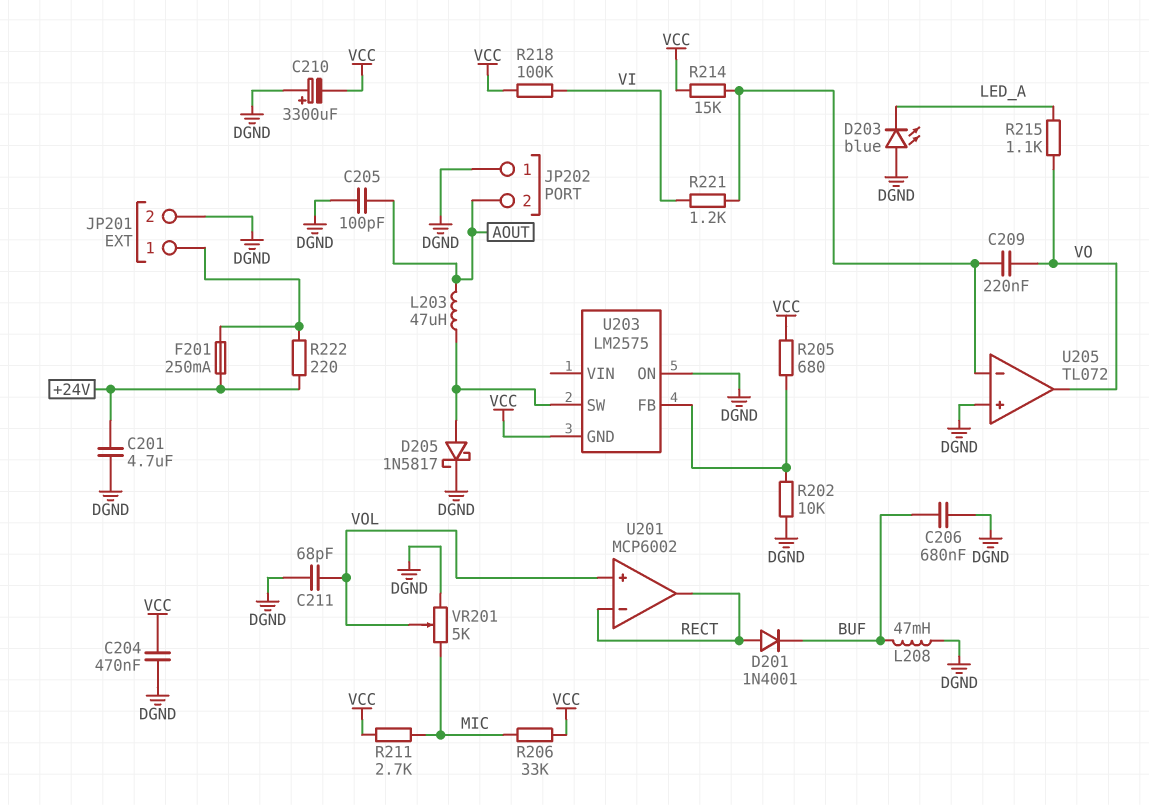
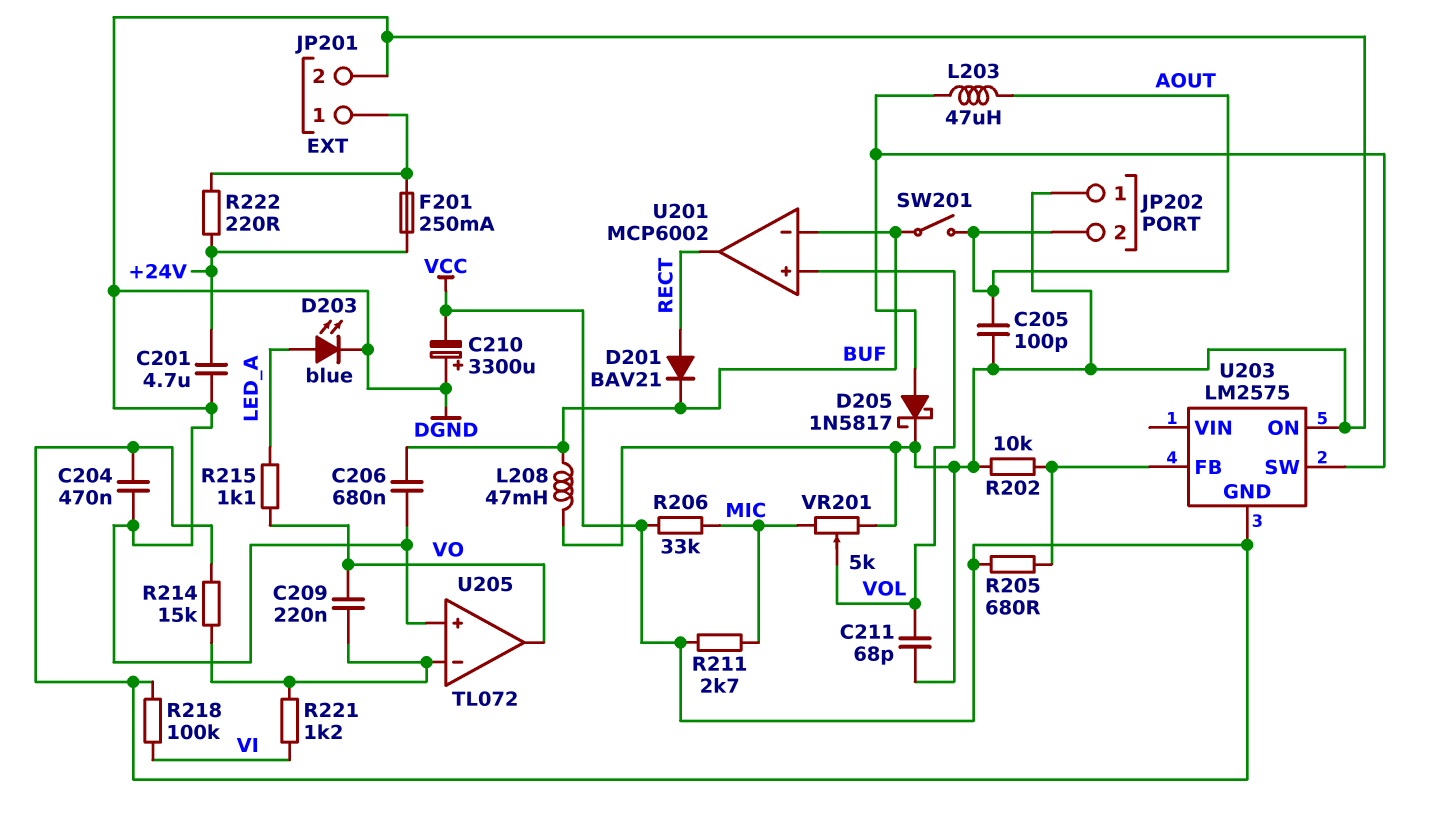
D201: diode 1N4001 (A RECT, K BUF) -> diode BAV21 (A RECT, K BUF)
D203: LED blue (A DGND, K LED_A) -> LED blue (A LED_A, K DGND)
SW201: none -> switch (AOUT, BUF)
U201 pin in-: RECT -> BUF

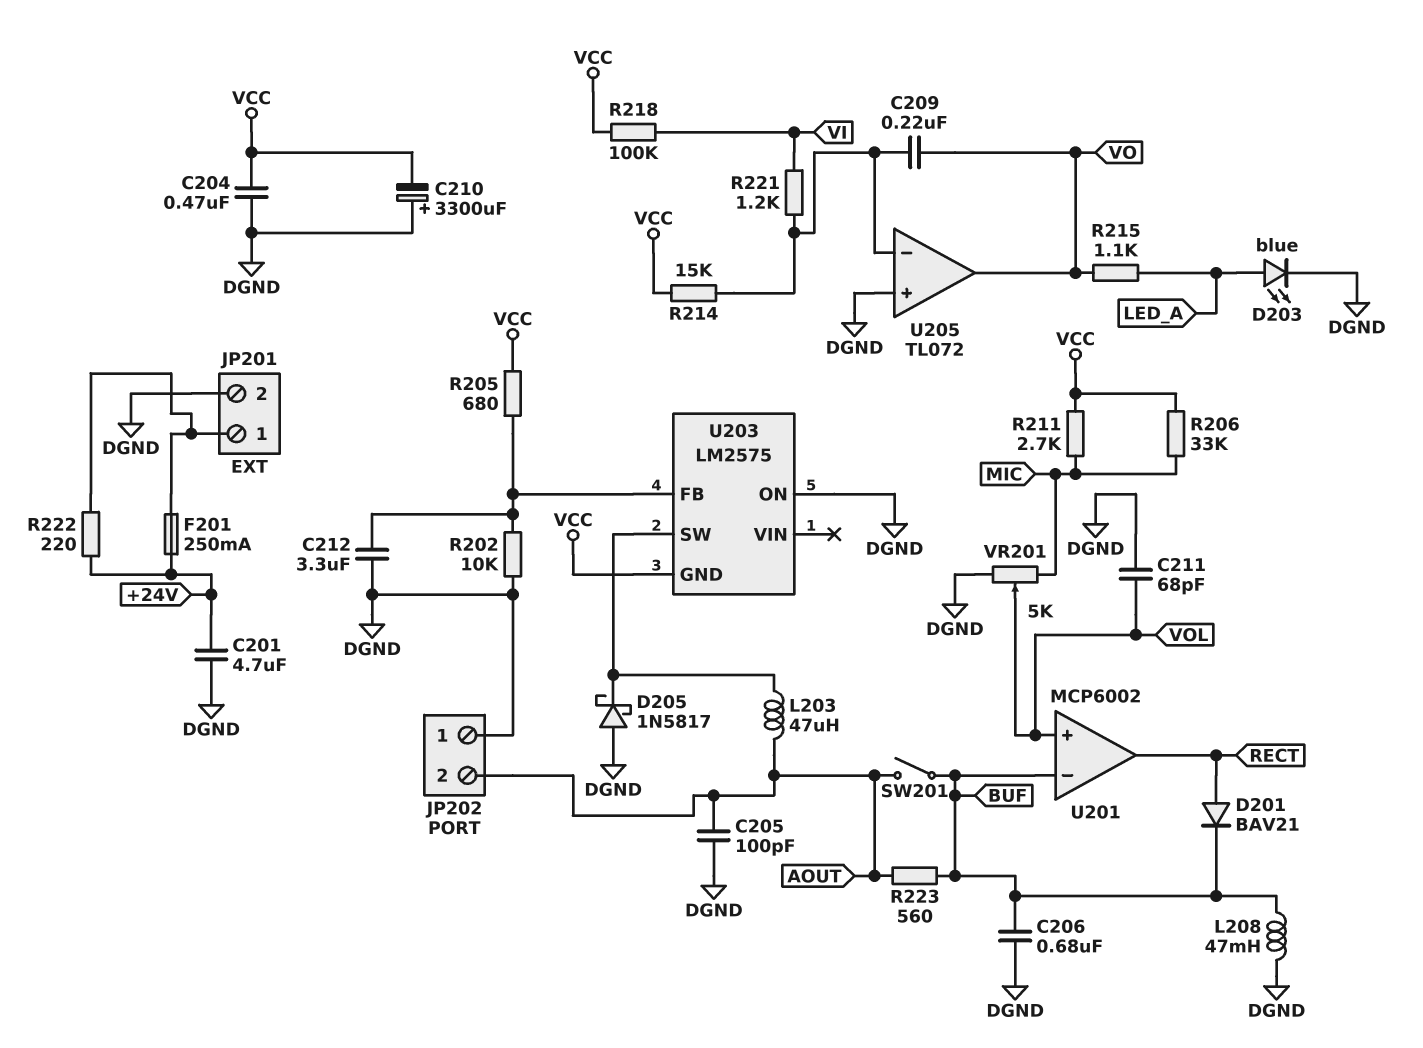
C212: none -> 3.3uF (DGND, U203/FB)
D205: schottky 1N5817 (A U203/SW, K DGND) -> schottky 1N5817 (A DGND, K U203/SW)
R223: none -> 560 (AOUT, BUF)

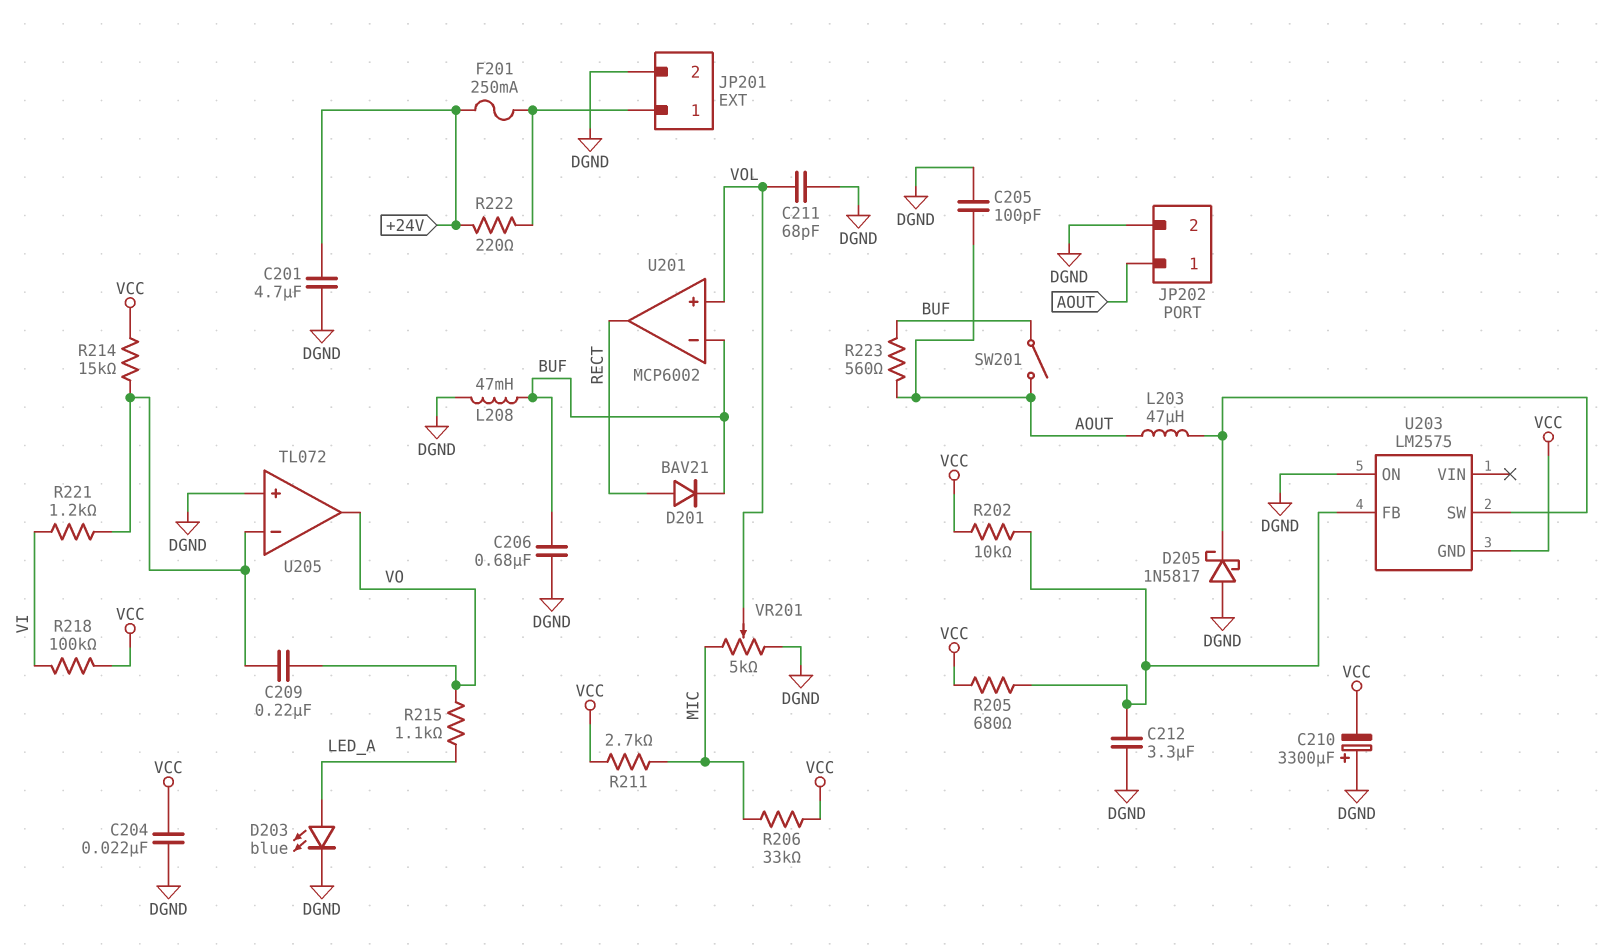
C204: 470nF (DGND, VCC) -> 22nF (DGND, VCC)
JP202 pin 1: DGND -> AOUT
JP202 pin 2: AOUT -> DGND
R202: 10k (DGND, U203/FB) -> 10k (U203/FB, VCC)

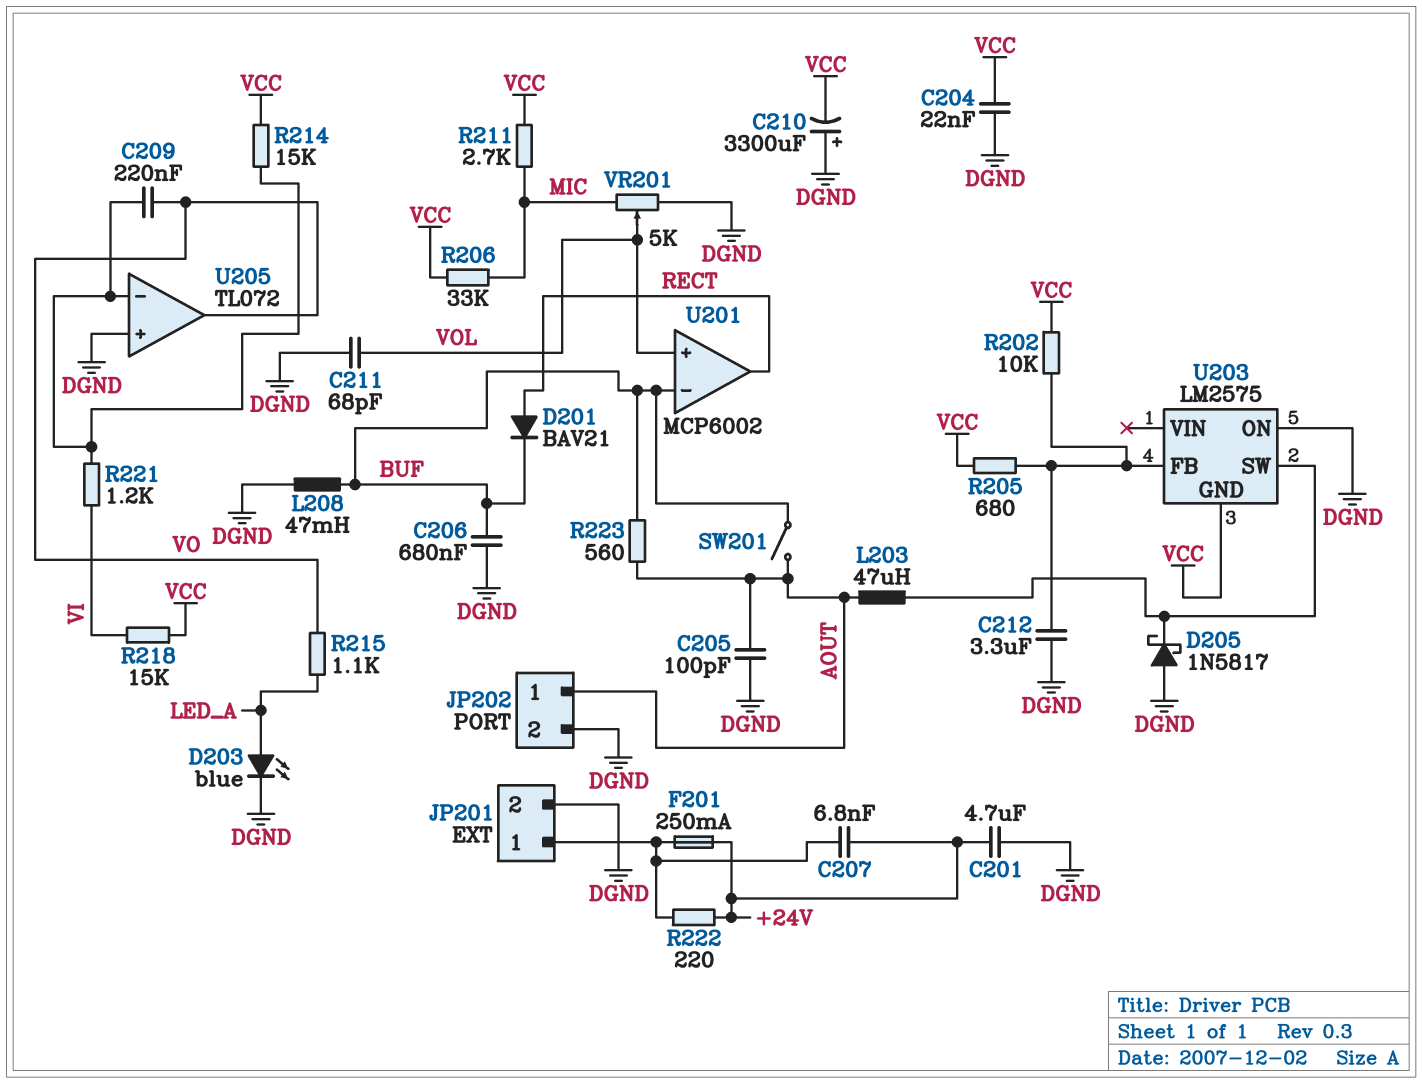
C207: none -> 6.8nF (+24V, JP201/1)
R218: 100k (VCC, VI) -> 15k (VCC, VI)

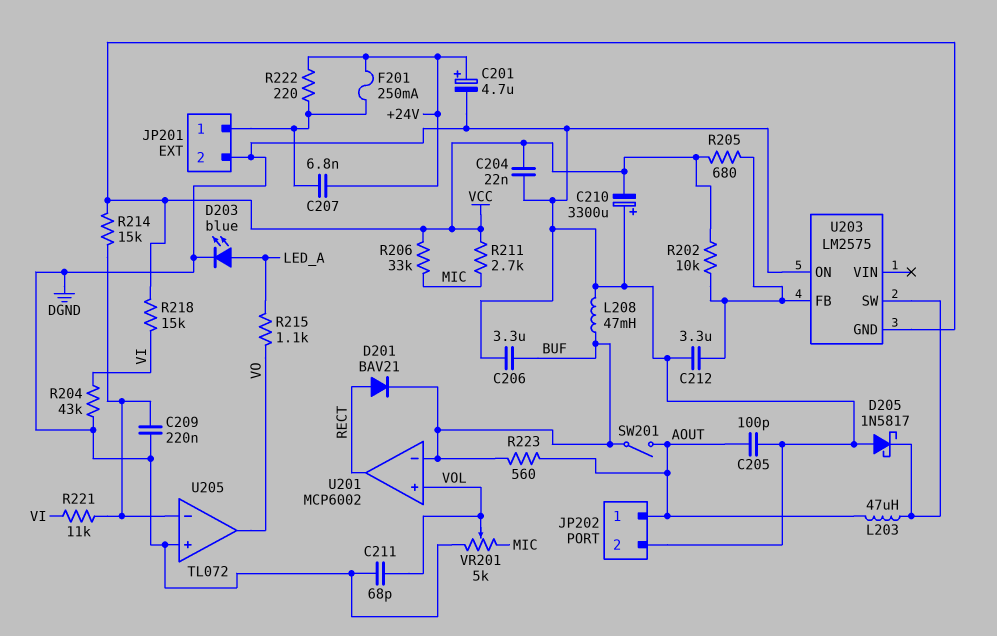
C201: 4.7uF (+24V, DGND) -> 4.7uF (plus +24V, minus DGND)
C206: 680nF (BUF, DGND) -> 3.3uF (BUF, DGND)
C209: 220nF (U205/in-, VO) -> 220nF (DGND, U205/in-)
R204: none -> 43k (DGND, VI)
R221: 1.2k (U205/in-, VI) -> 11k (U205/in-, VI)

